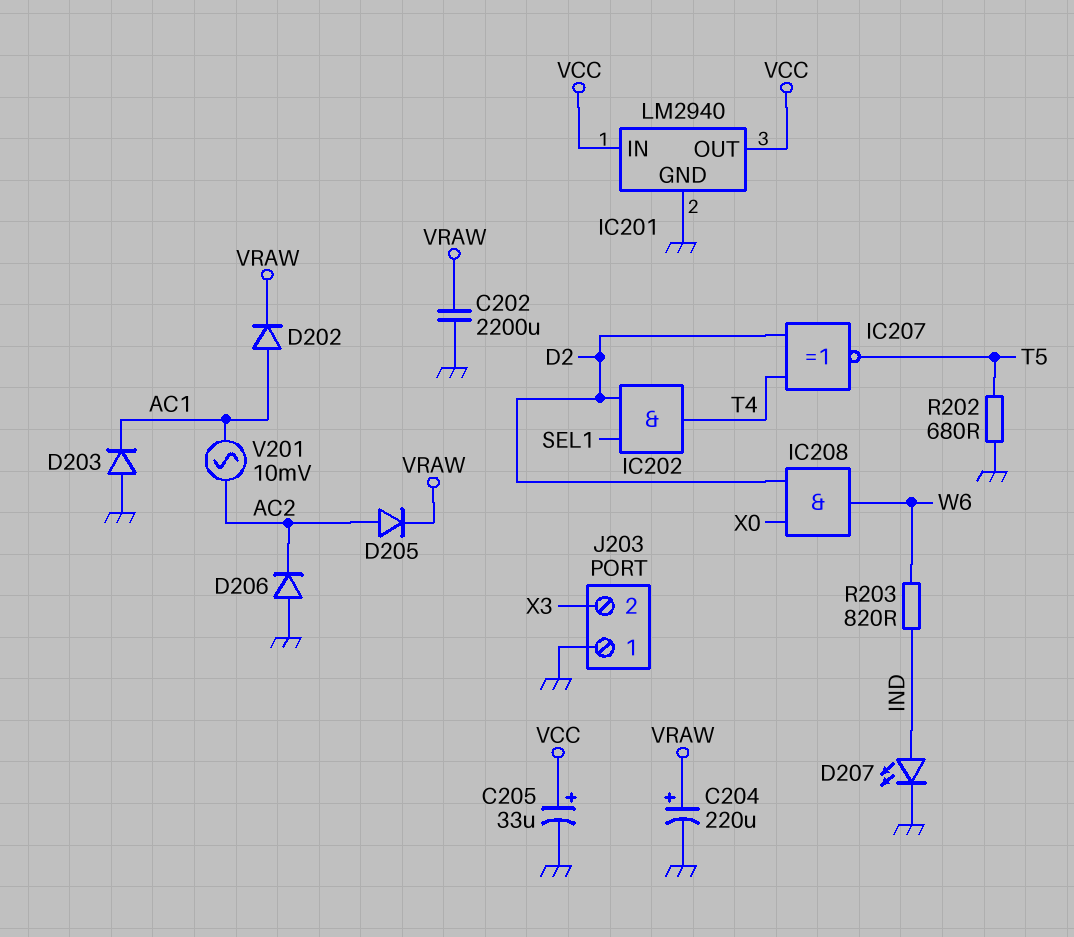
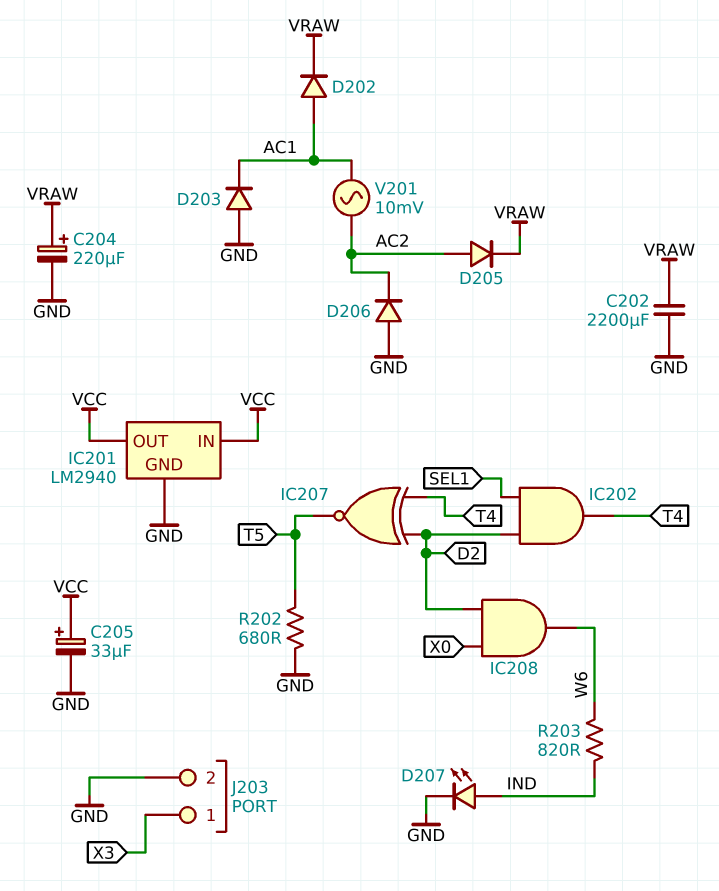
J203 pin 1: GND -> X3
J203 pin 2: X3 -> GND

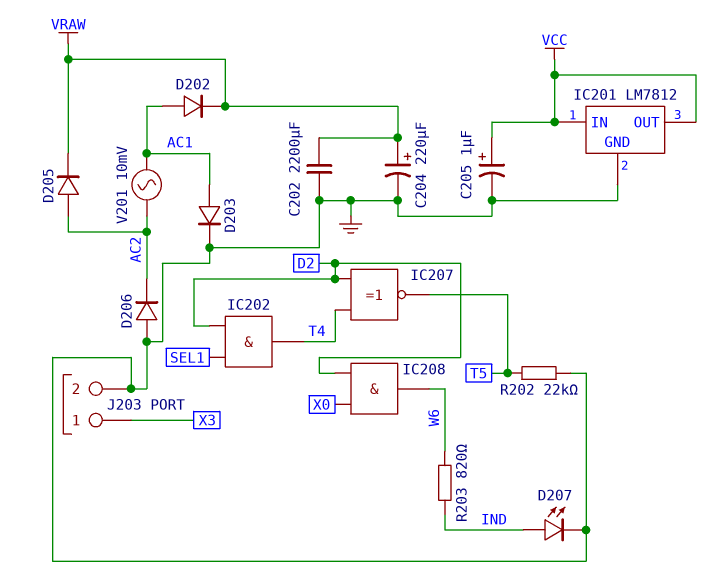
C205: 33uF (plus VCC, minus GND) -> 1uF (plus VCC, minus GND)
D203: diode (A GND, K AC1) -> diode (A AC1, K GND)
IC201: LM2940 -> LM7812
R202: 680 (GND, T5) -> 22k (GND, T5)

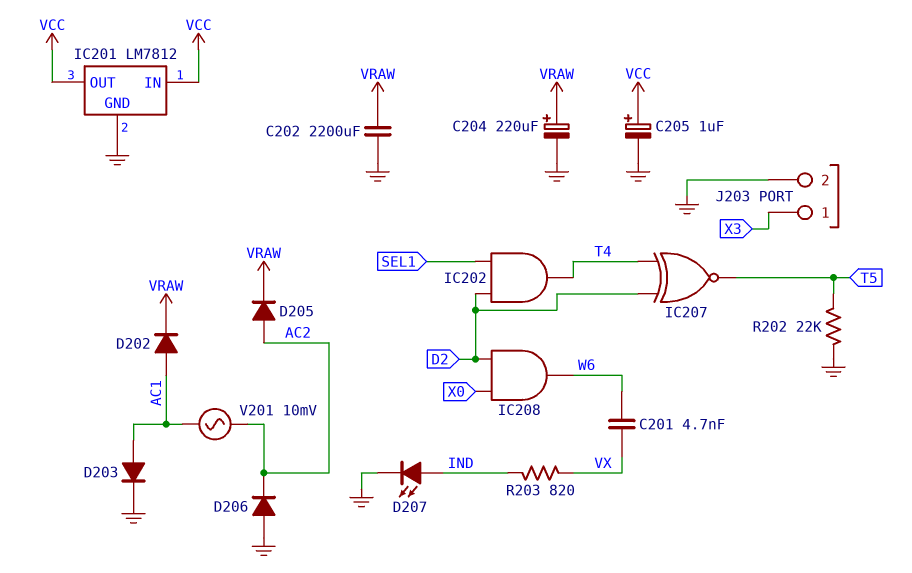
C201: none -> 4.7nF (VX, W6)
R203: 820 (IND, W6) -> 820 (IND, VX)

